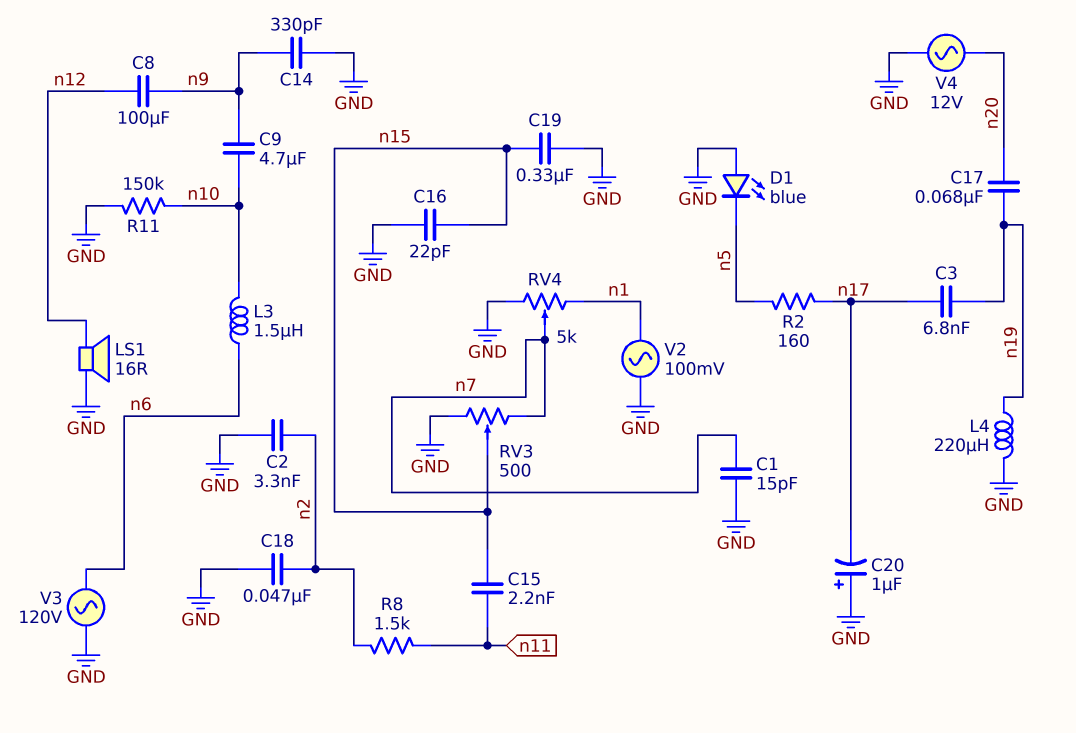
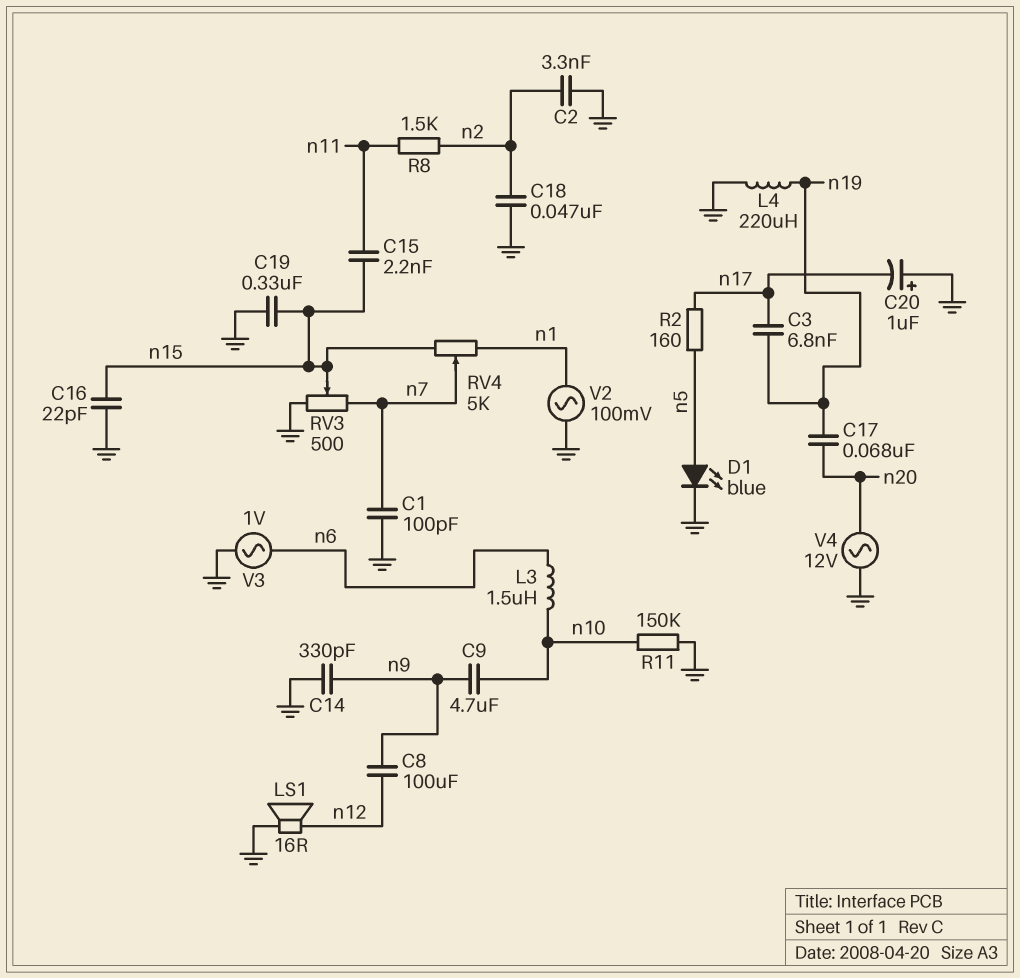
C1: 15pF (GND, n7) -> 100pF (GND, n7)
D1: LED blue (A GND, K n5) -> LED blue (A n5, K GND)
RV4: 5k (GND, n1, wiper n7) -> 5k (n1, n15, wiper n7)
V3: AC 120V (GND, n6) -> AC 1V (GND, n6)

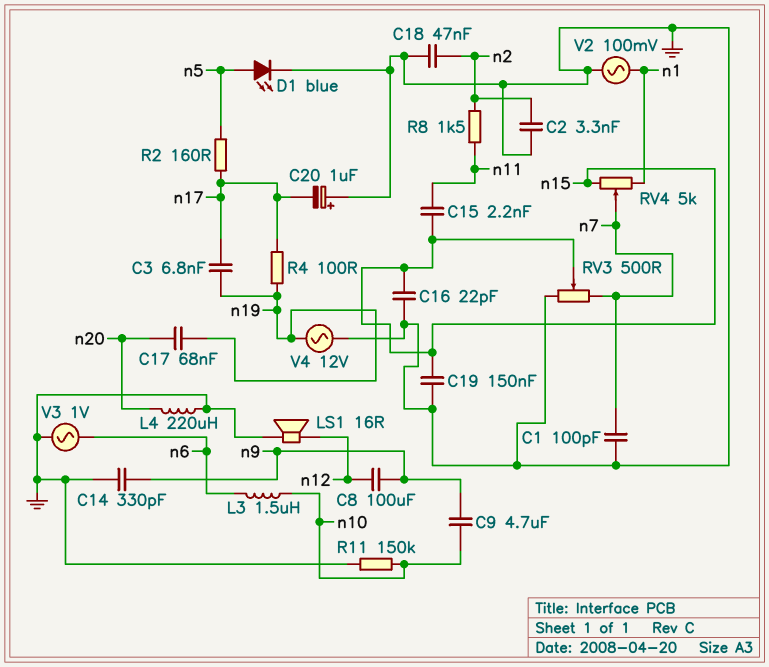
C19: 330nF (GND, n15) -> 150nF (GND, n15)
L4: 220uH (GND, n19) -> 220uH (GND, n20)
R4: none -> 100 (n17, n19)
V4: AC 12V (GND, n20) -> AC 12V (GND, n19)

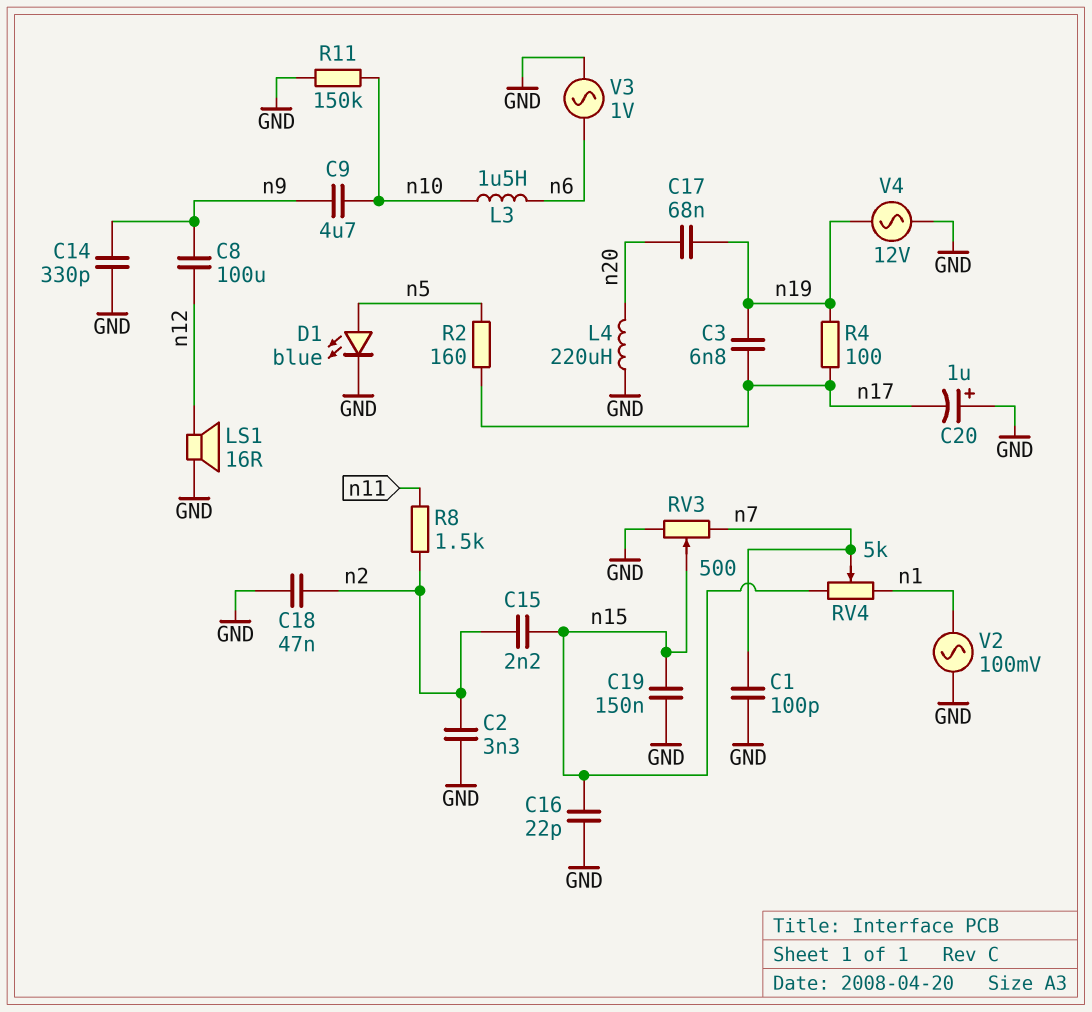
C15: 2.2nF (n11, n15) -> 2.2nF (n2, n15)

